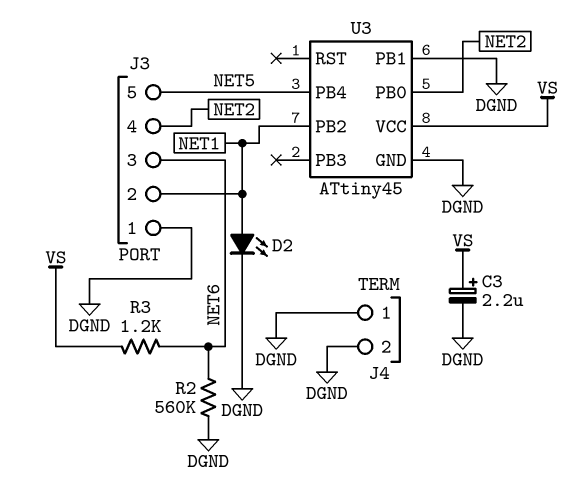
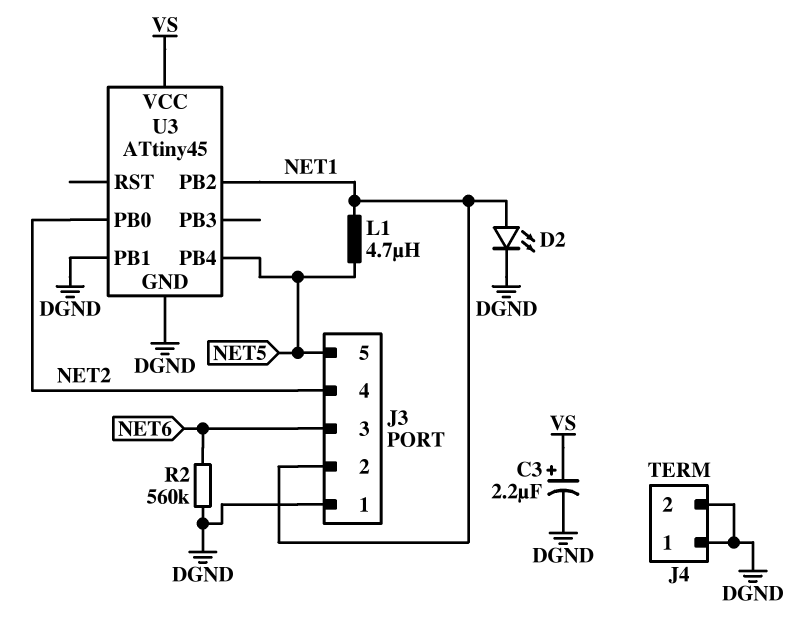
L1: none -> 4.7uH (NET1, NET5)
R3: 1.2k (NET6, VS) -> none

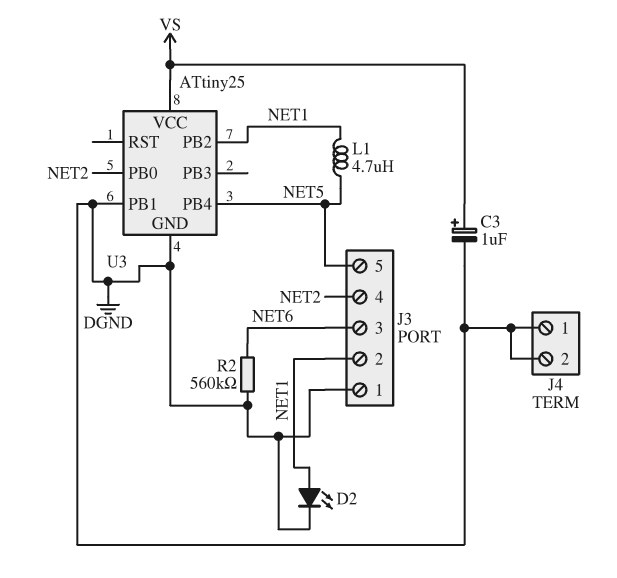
C3: 2.2uF (plus VS, minus DGND) -> 1uF (plus VS, minus DGND)
U3: ATtiny45 -> ATtiny25

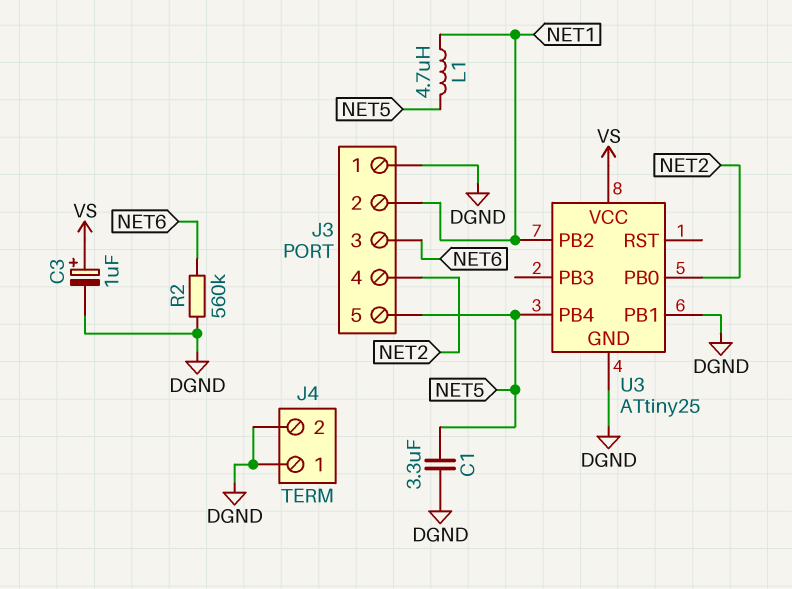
C1: none -> 3.3uF (DGND, NET5)
D2: LED (A NET1, K DGND) -> none

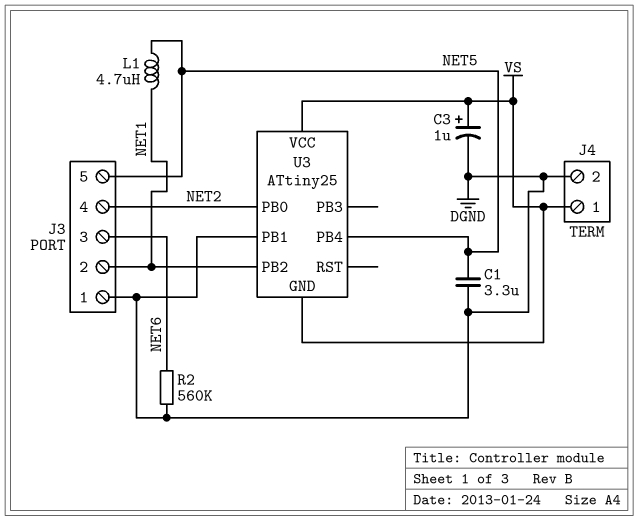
J4 pin 1: DGND -> VS
U3 pin GND: DGND -> VS

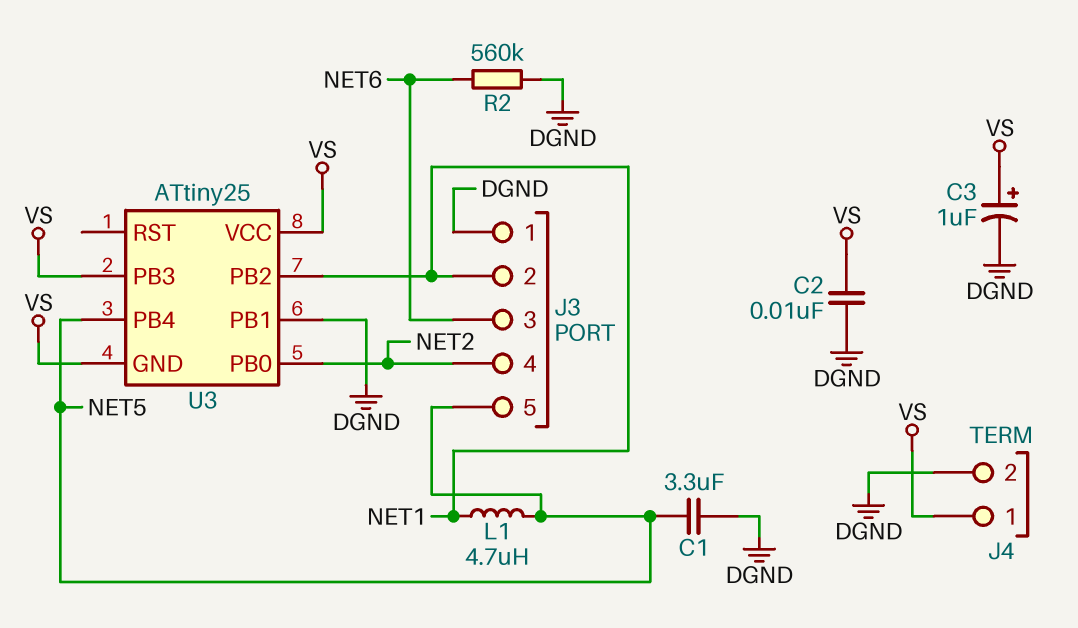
C2: none -> 10nF (DGND, VS)
U3 pin PB3: none -> VS

